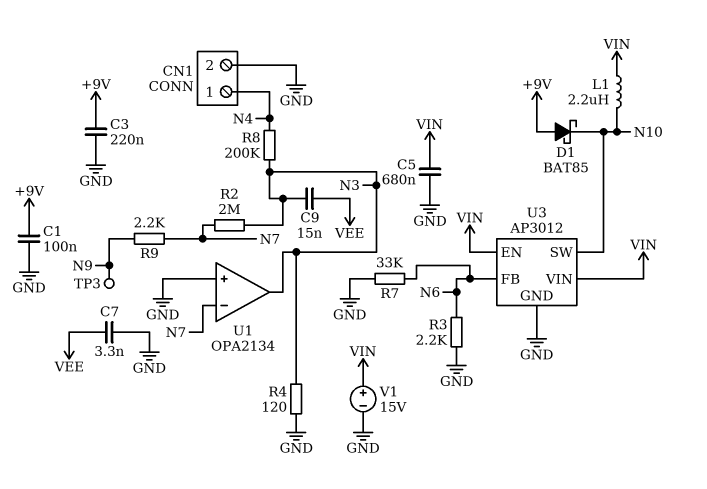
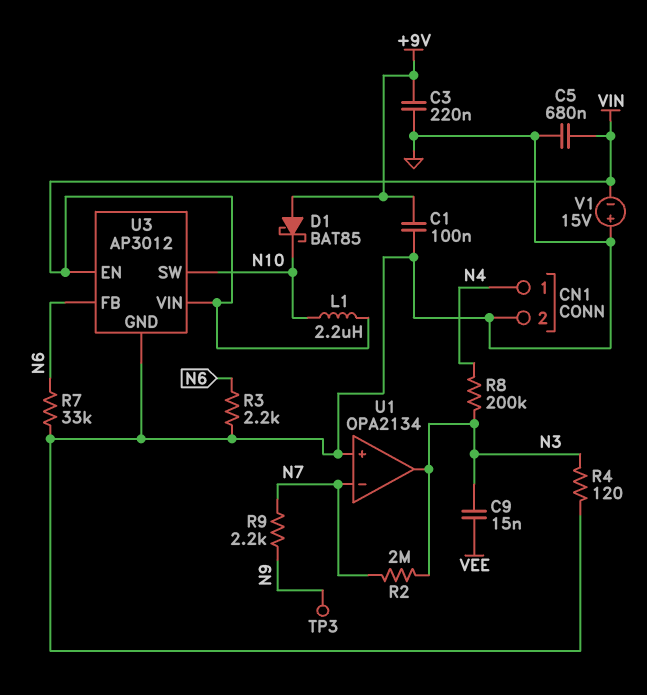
C7: 3.3nF (GND, VEE) -> none
V1: 15V (plus VIN, minus GND) -> 15V (plus GND, minus VIN)

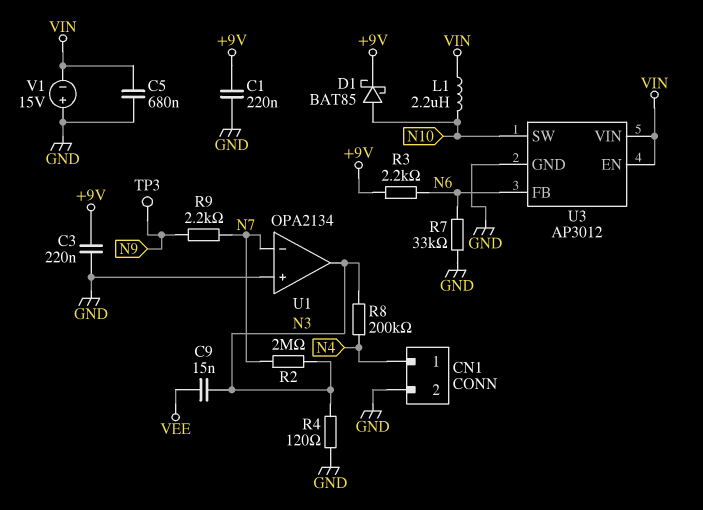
C1: 100nF (+9V, GND) -> 220nF (+9V, GND)
D1: schottky BAT85 (A +9V, K N10) -> schottky BAT85 (A N10, K +9V)
R3: 2.2k (GND, N6) -> 2.2k (+9V, N6)

